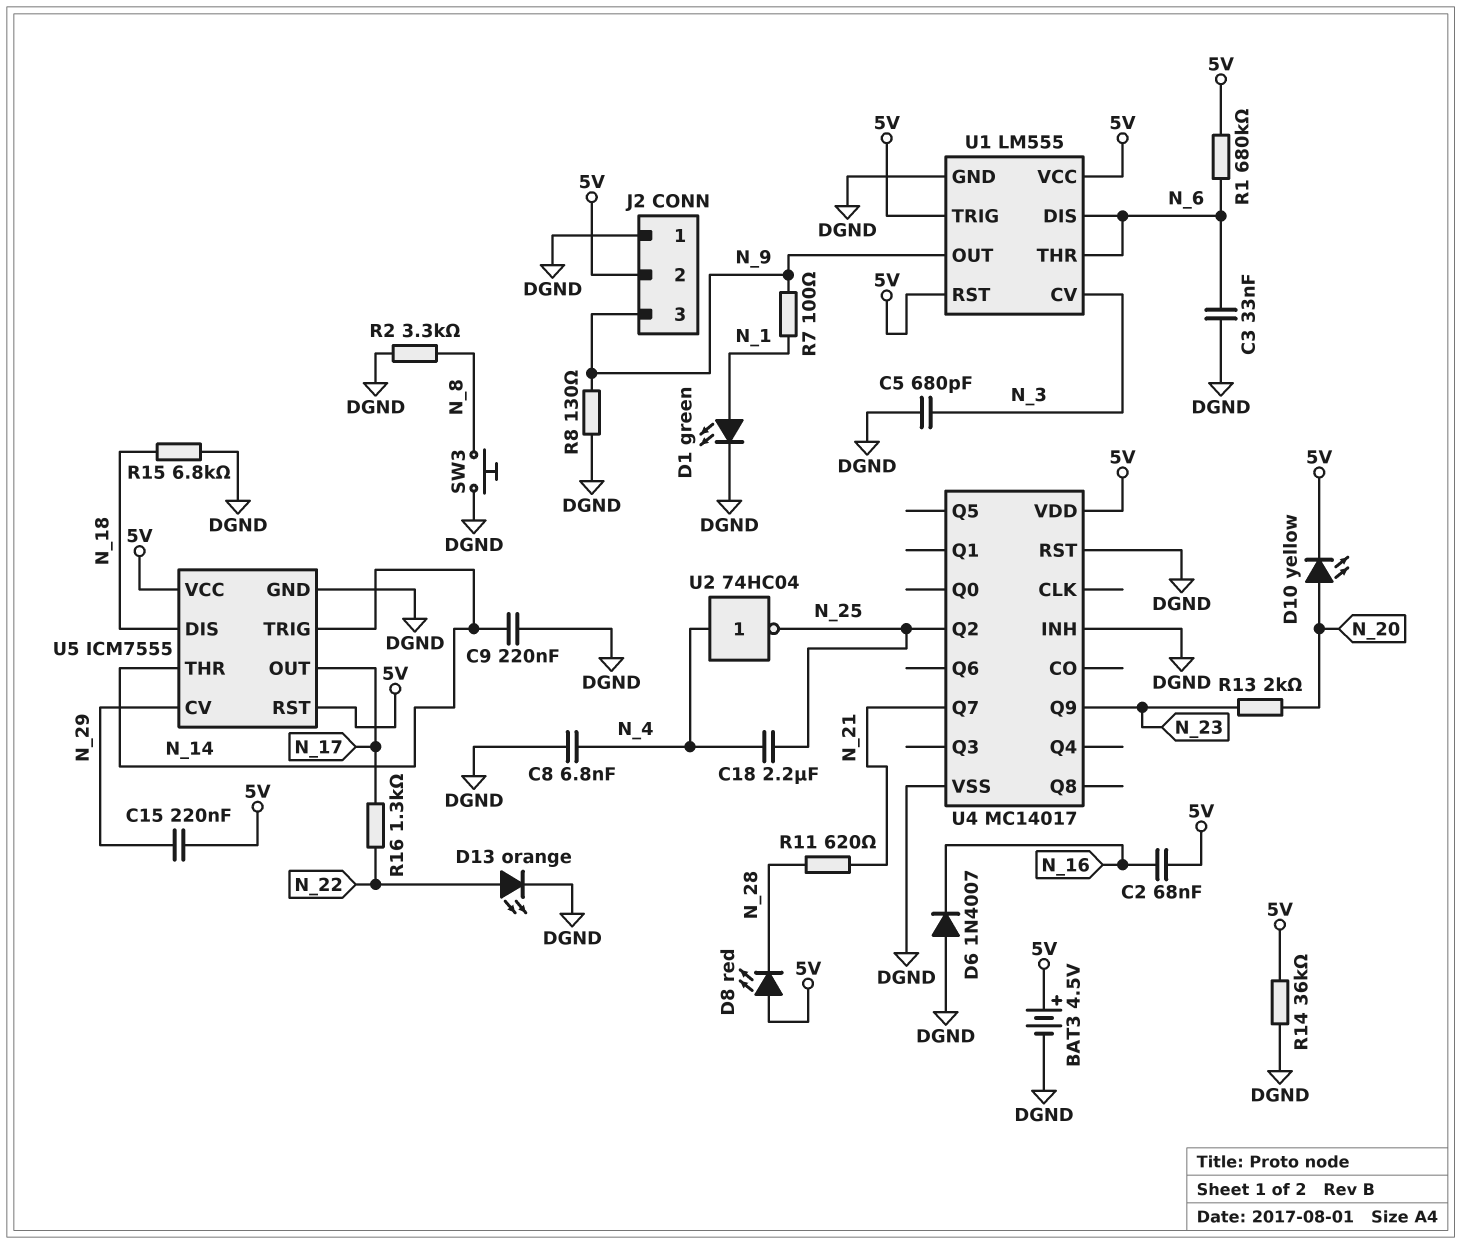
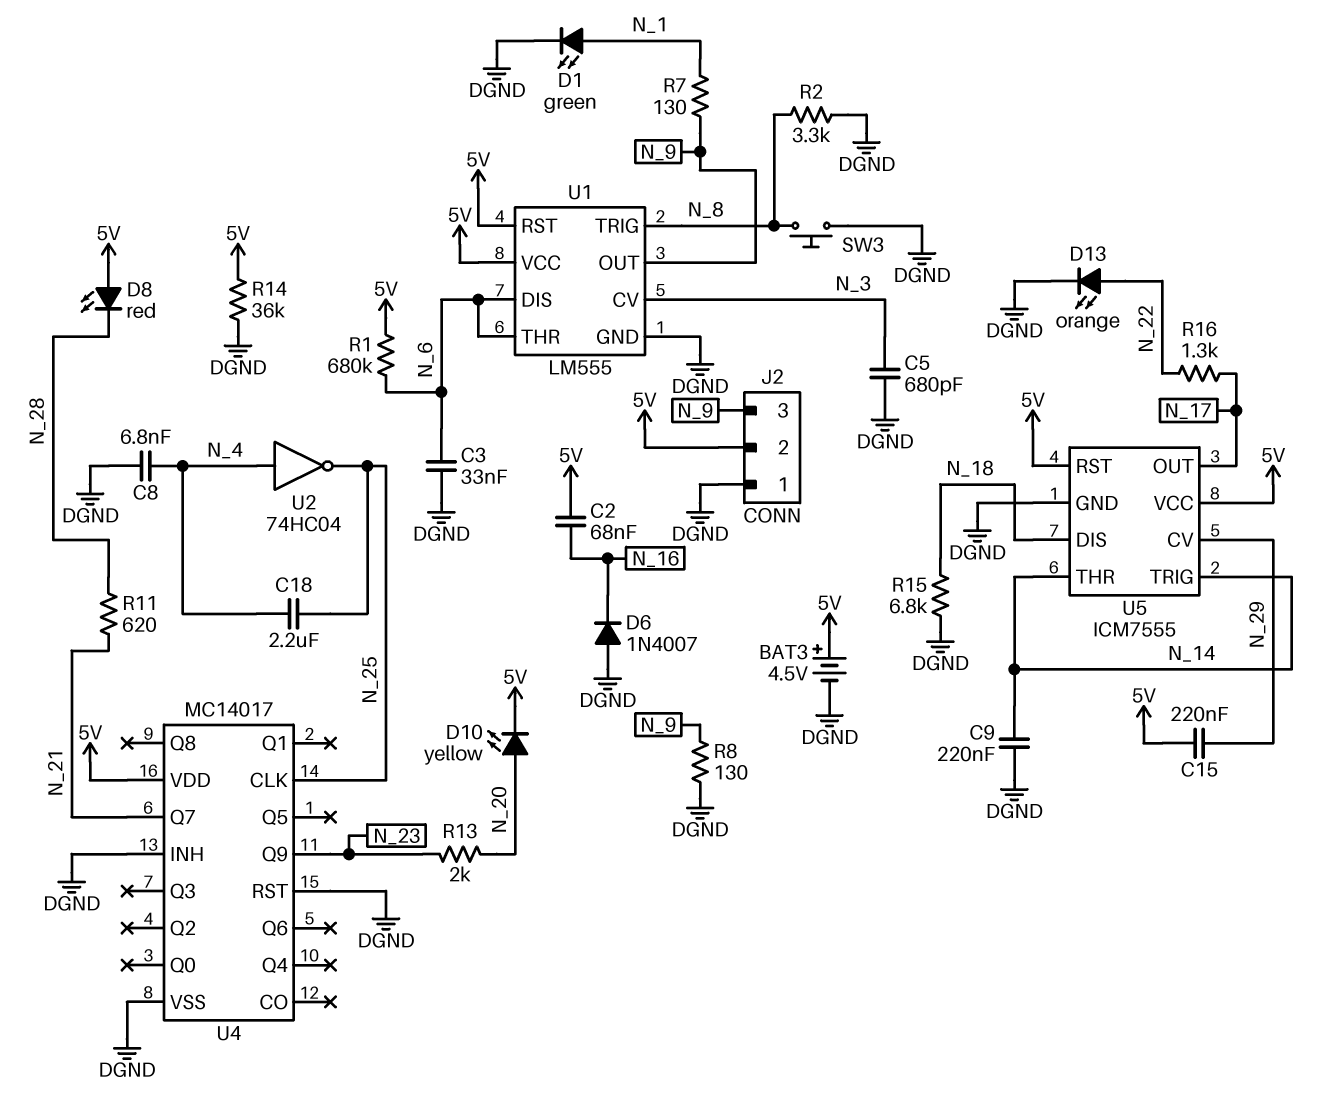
R7: 100 (N_1, N_9) -> 130 (N_1, N_9)
U1 pin TRIG: 5V -> N_8
U4 pin CLK: none -> N_25
U4 pin Q2: N_25 -> none

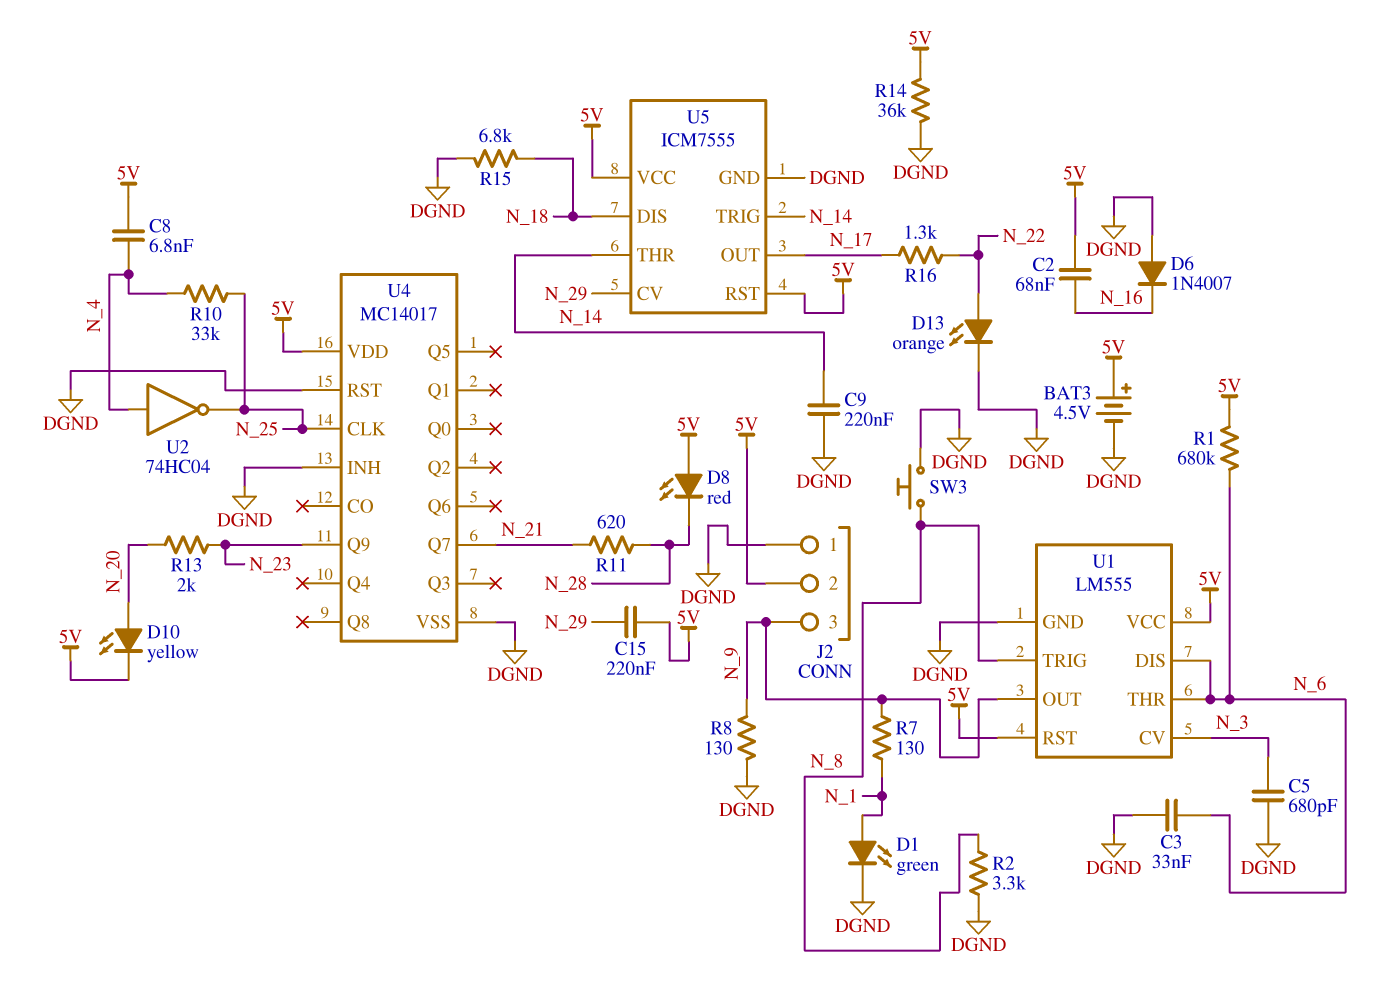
C8: 6.8nF (DGND, N_4) -> 6.8nF (5V, N_4)
C18: 2.2uF (N_4, N_25) -> none
R10: none -> 33k (N_4, N_25)

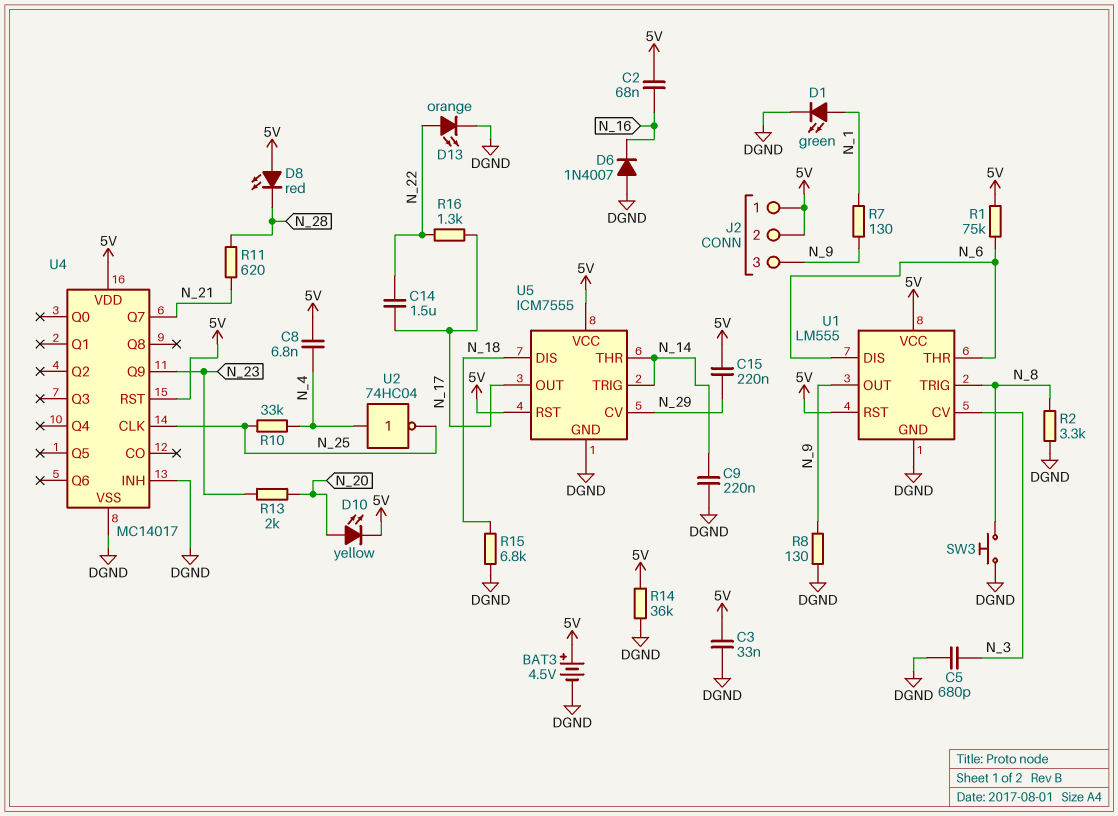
C3: 33nF (DGND, N_6) -> 33nF (5V, DGND)
C14: none -> 1.5uF (N_17, N_22)
J2 pin 1: DGND -> 5V
R1: 680k (5V, N_6) -> 75k (5V, N_6)
U4 pin RST: DGND -> 5V

